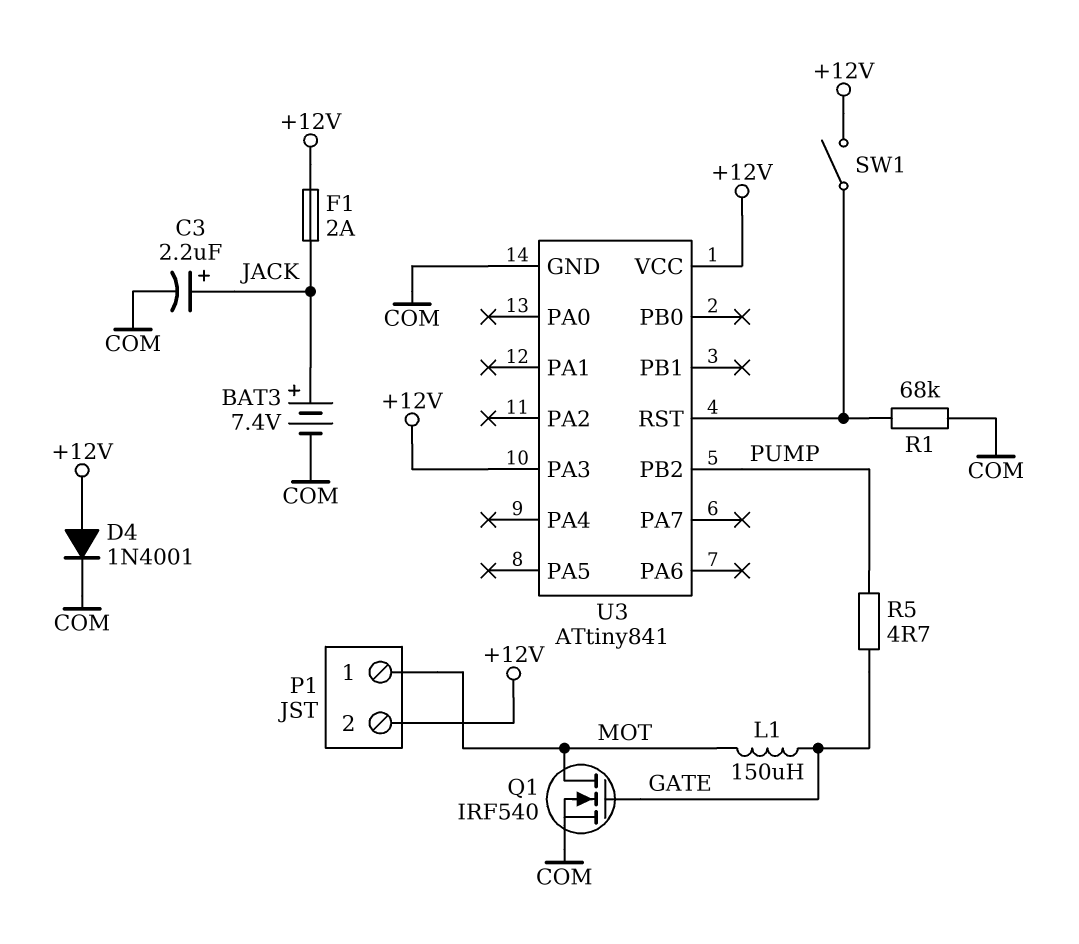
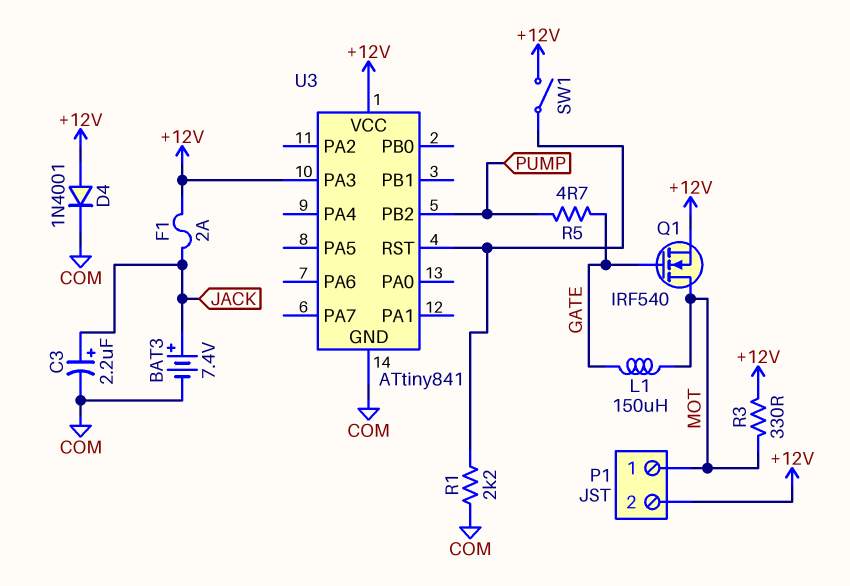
Q1: NMOS IRF540 (G GATE, D MOT, S COM) -> NMOS IRF540 (G GATE, D MOT, S +12V)
R1: 68k (COM, U3/RST) -> 2.2k (COM, U3/RST)
R3: none -> 330 (+12V, MOT)

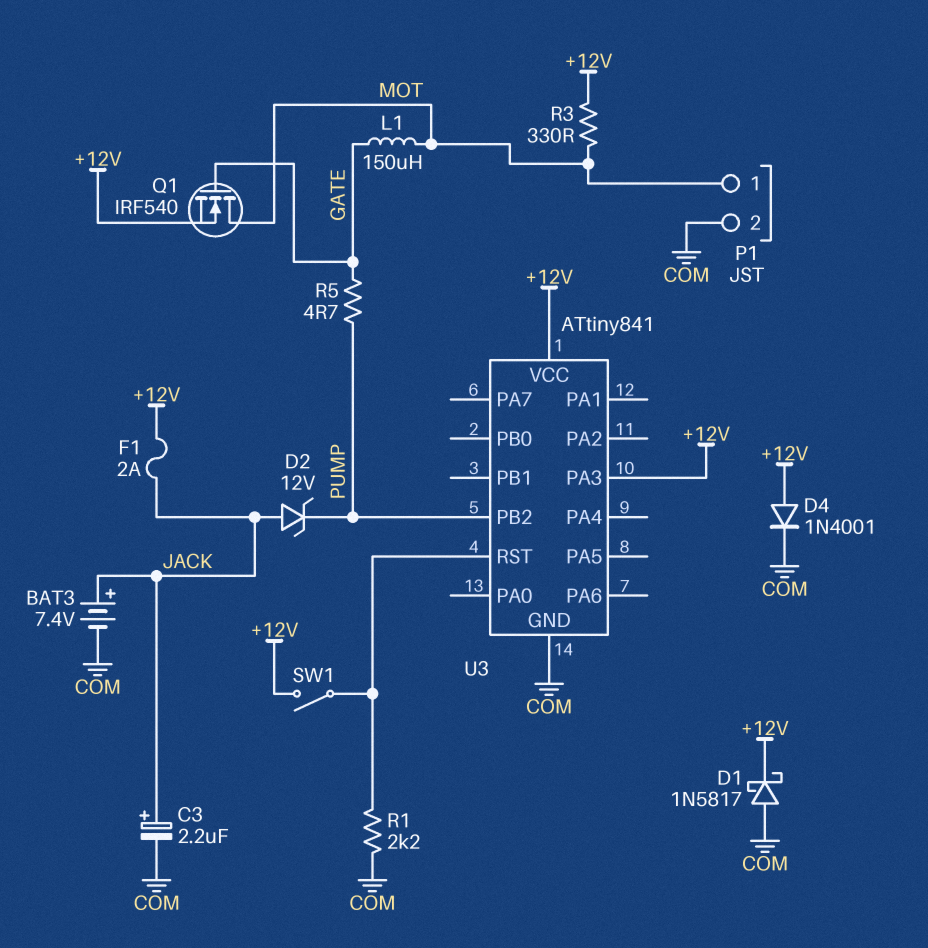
D1: none -> schottky 1N5817 (A COM, K +12V)
D2: none -> zener 12V (A JACK, K PUMP)
P1 pin 2: +12V -> COM

